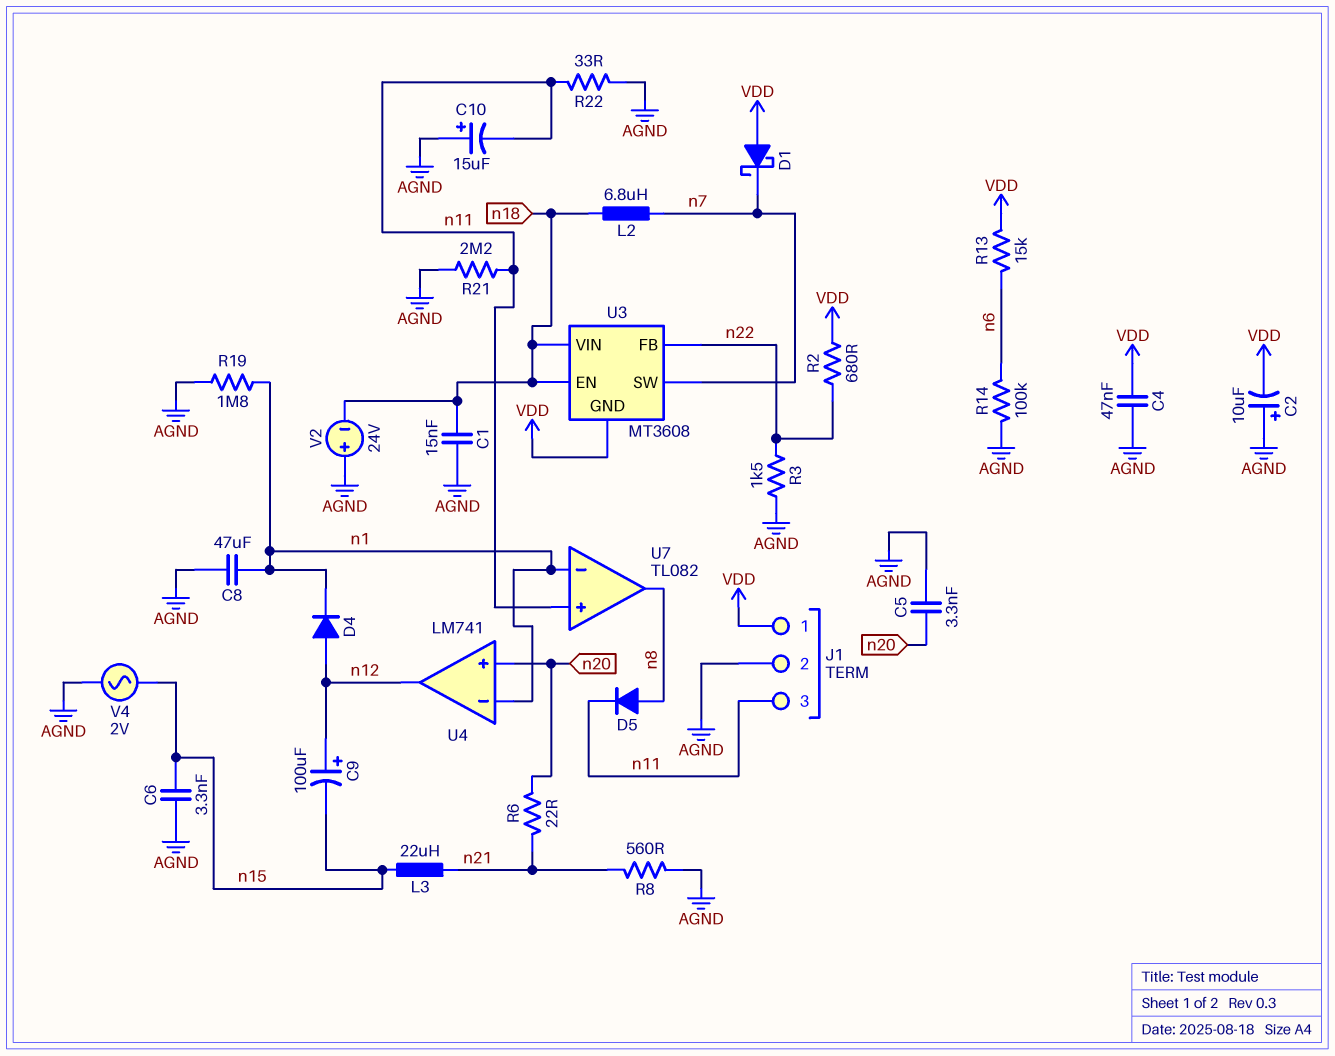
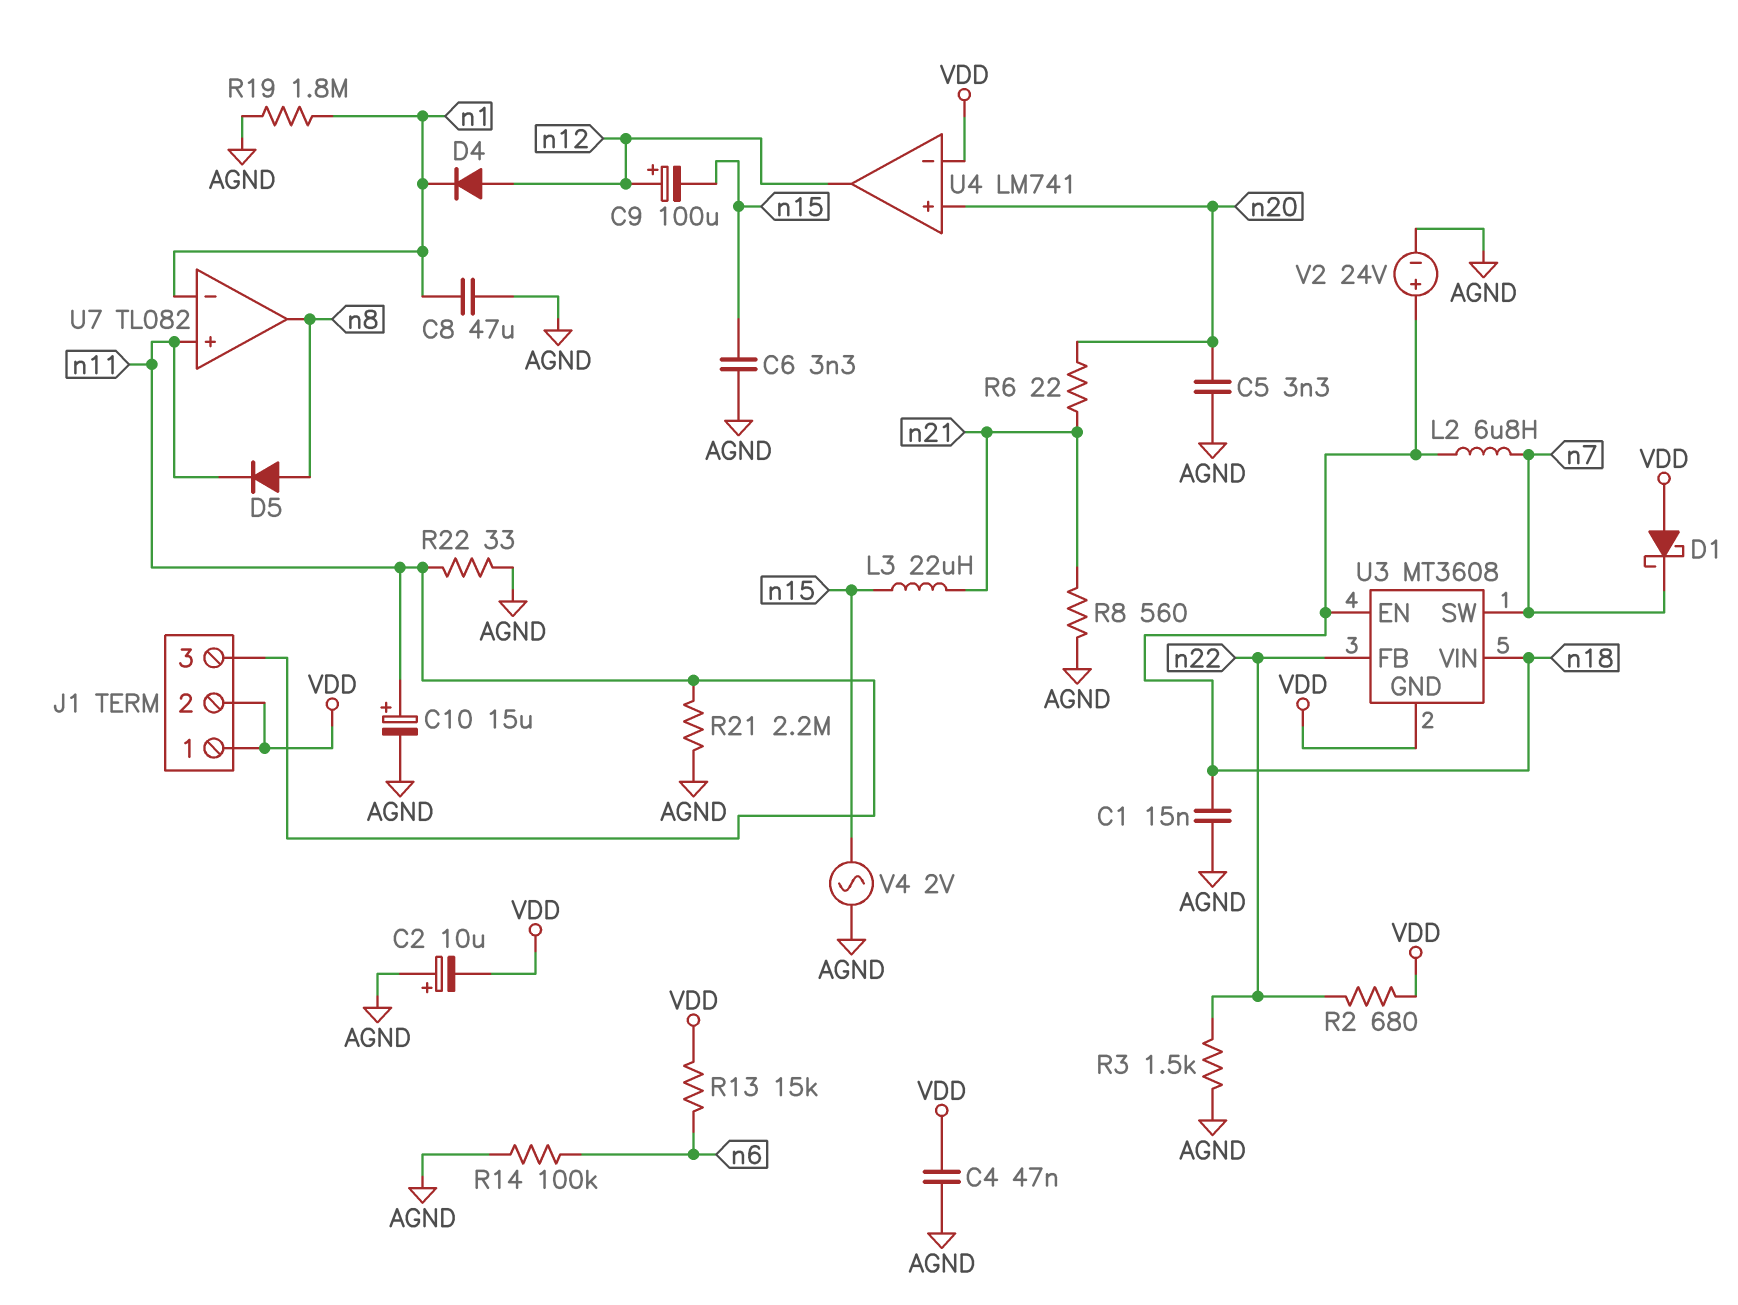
C10: 15uF (plus AGND, minus n11) -> 15uF (plus n11, minus AGND)
J1 pin 2: AGND -> VDD
U4 pin in-: n1 -> VDD
V2: 24V (plus AGND, minus n18) -> 24V (plus n18, minus AGND)

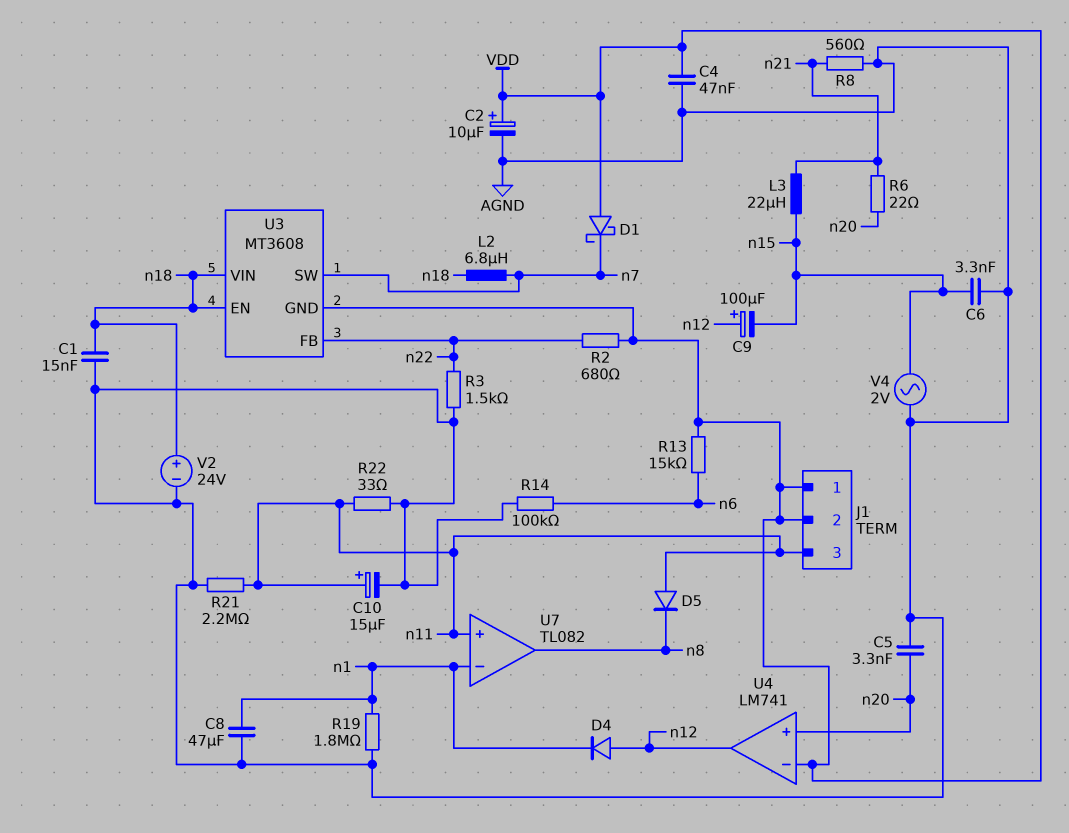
C2: 10uF (plus AGND, minus VDD) -> 10uF (plus VDD, minus AGND)
D5: diode (A n8, K n11) -> diode (A n11, K n8)

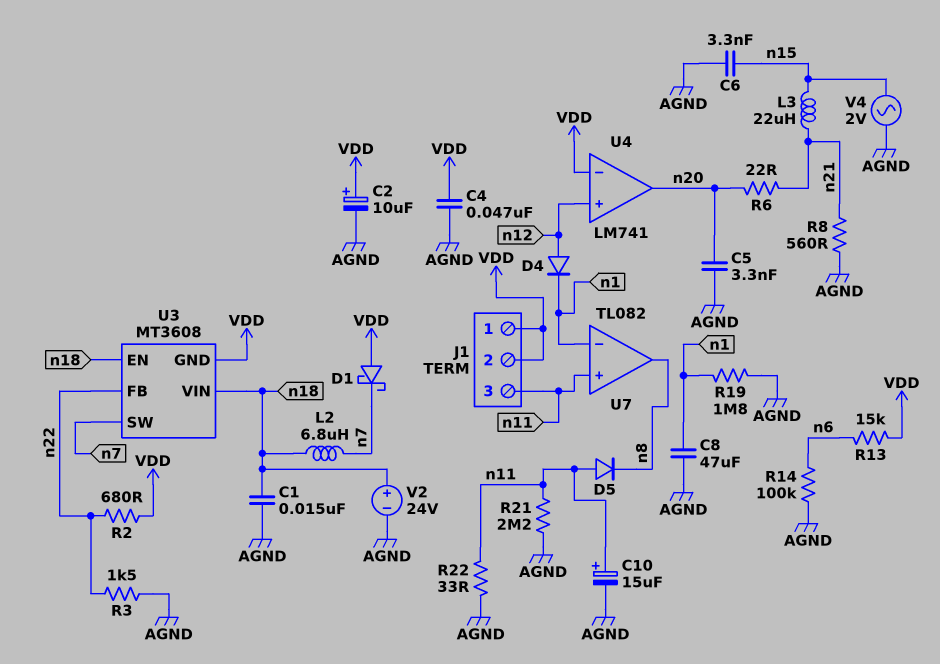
C9: 100uF (plus n12, minus n15) -> none
U4 pin in+: n20 -> n12
U4 pin out: n12 -> n20

